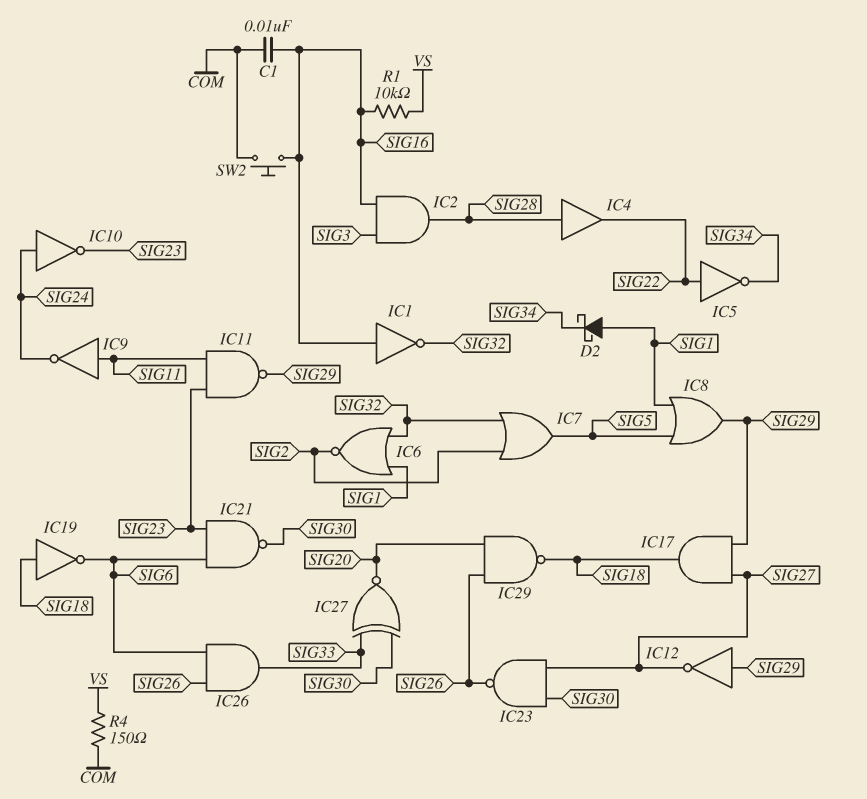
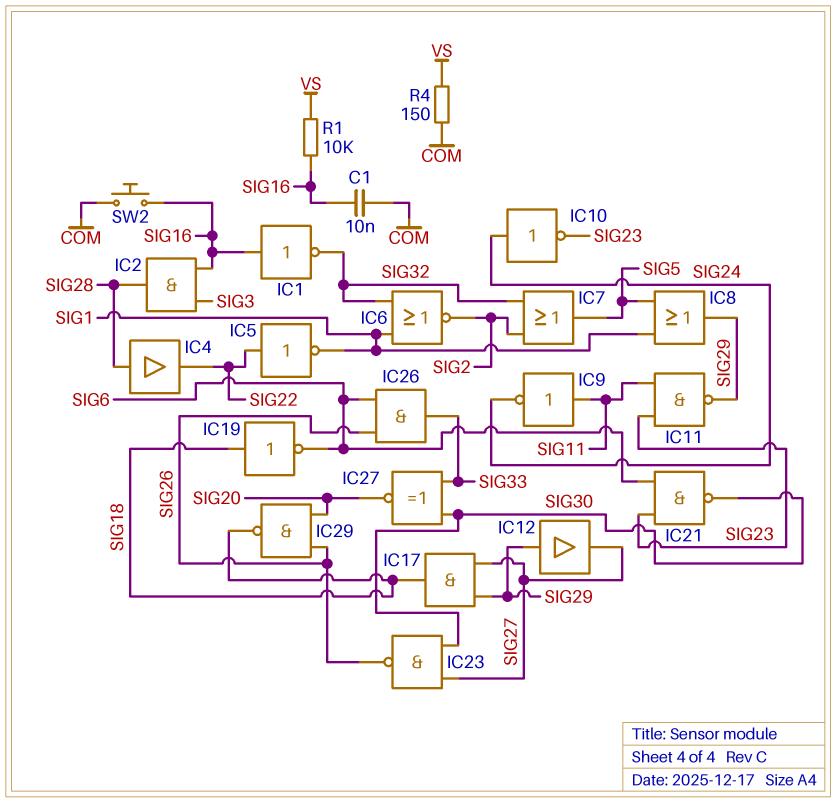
D2: schottky (A SIG1, K SIG34) -> none
IC5: NOT (in SIG22, out SIG34) -> NOT (in SIG22, out SIG1)
IC12: NOT (in SIG29, out SIG27) -> buffer (in SIG29, out SIG27)

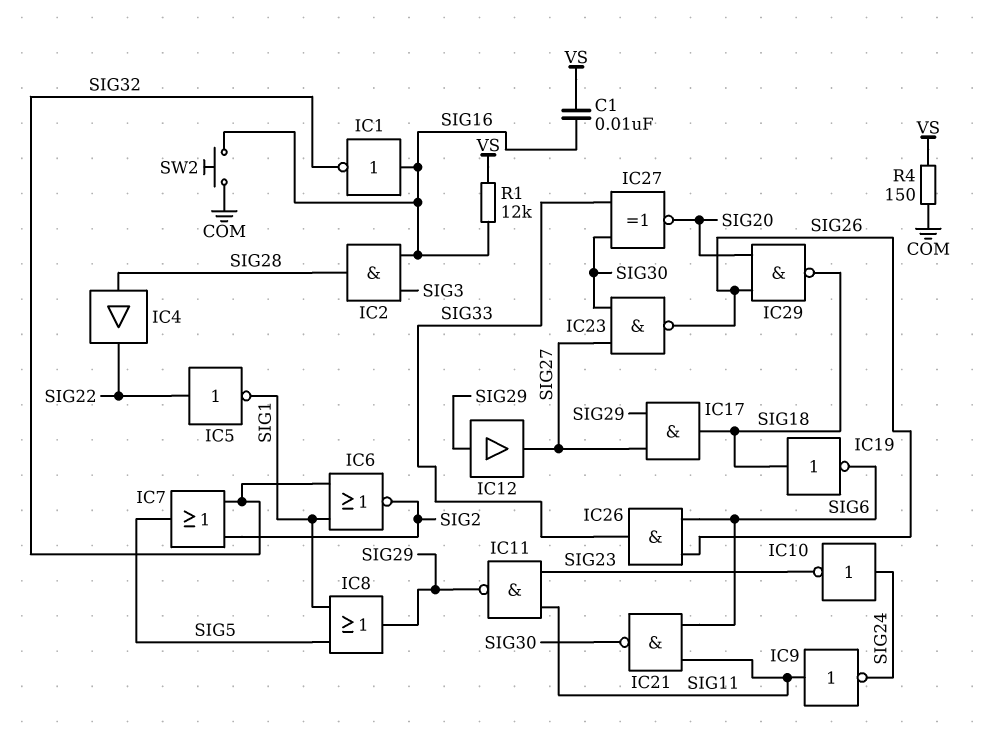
C1: 10nF (COM, SIG16) -> 10nF (SIG16, VS)
IC21: NAND (in SIG6, in SIG23, out SIG30) -> NAND (in SIG6, in SIG11, out SIG30)
R1: 10k (SIG16, VS) -> 12k (SIG16, VS)

